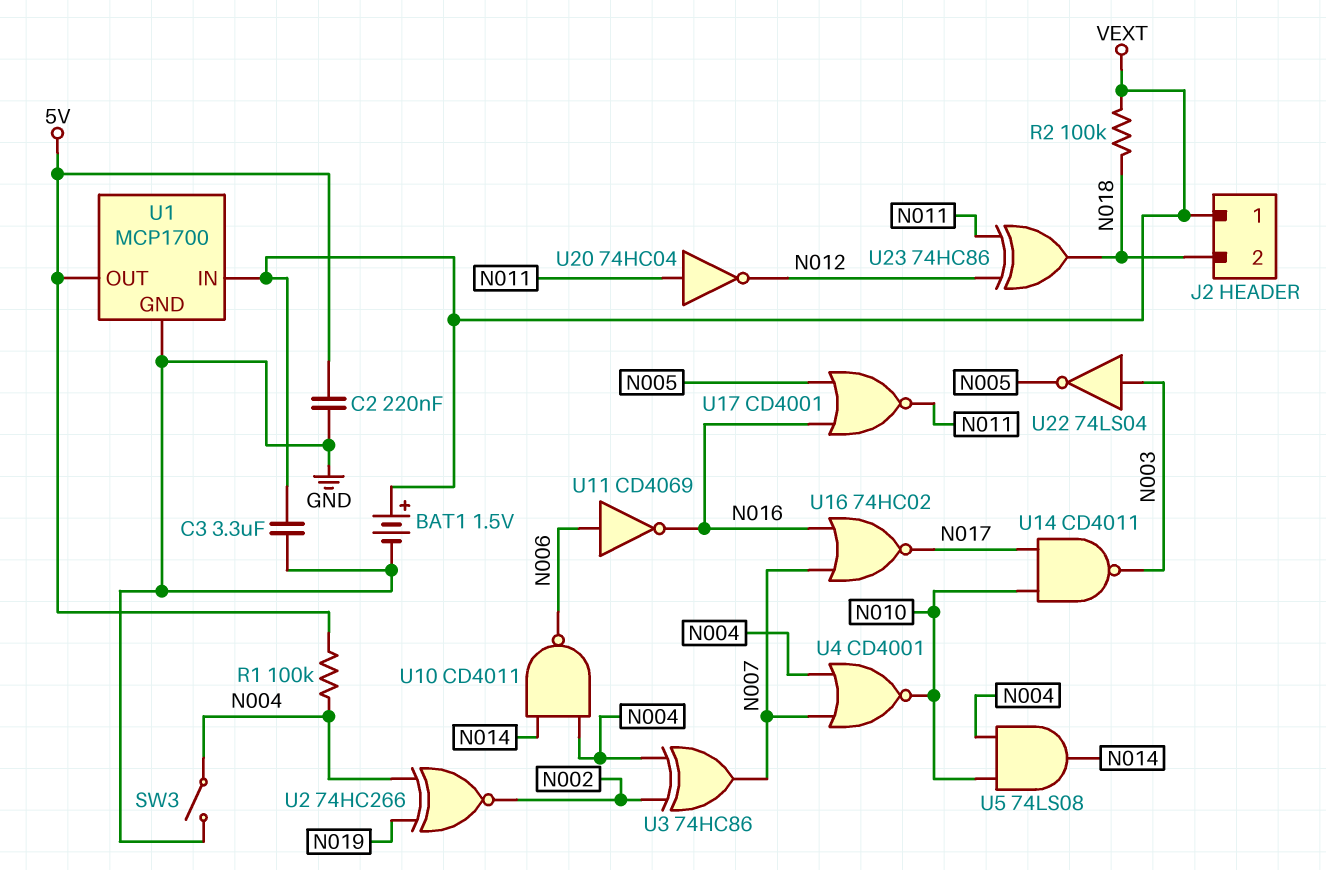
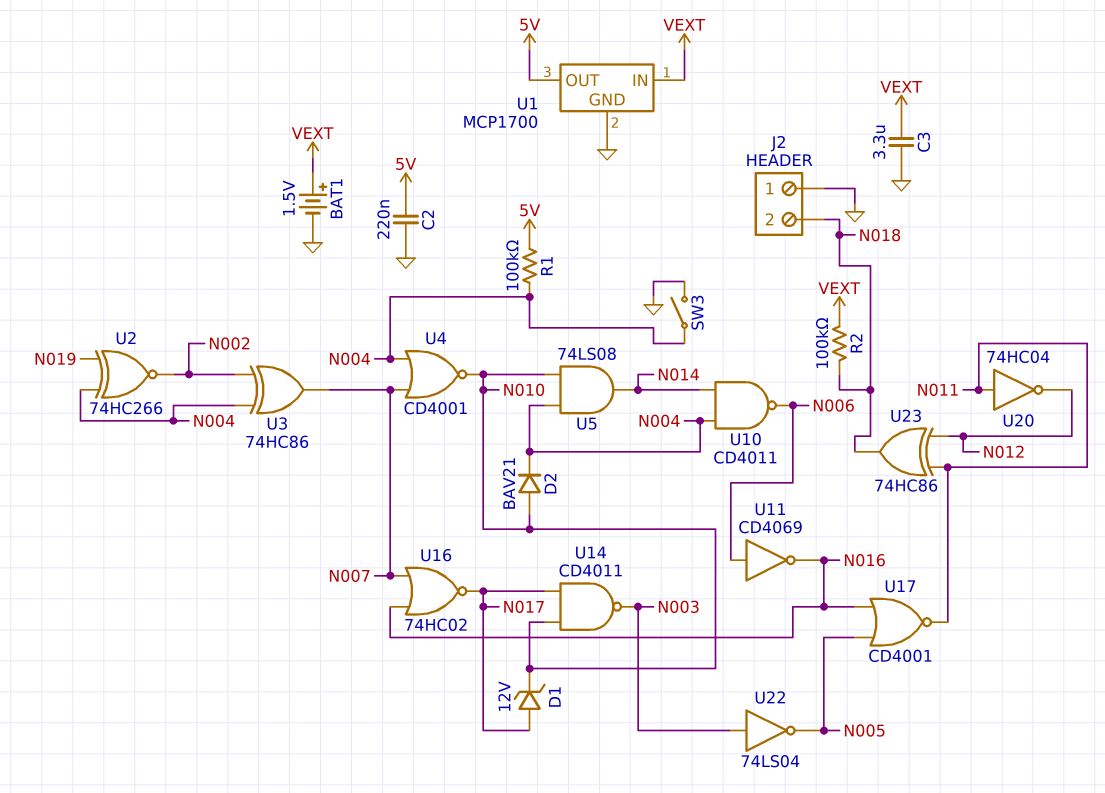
D1: none -> zener 12V (A N017, K N010)
D2: none -> diode BAV21 (A N010, K N004)
J2 pin 1: VEXT -> GND

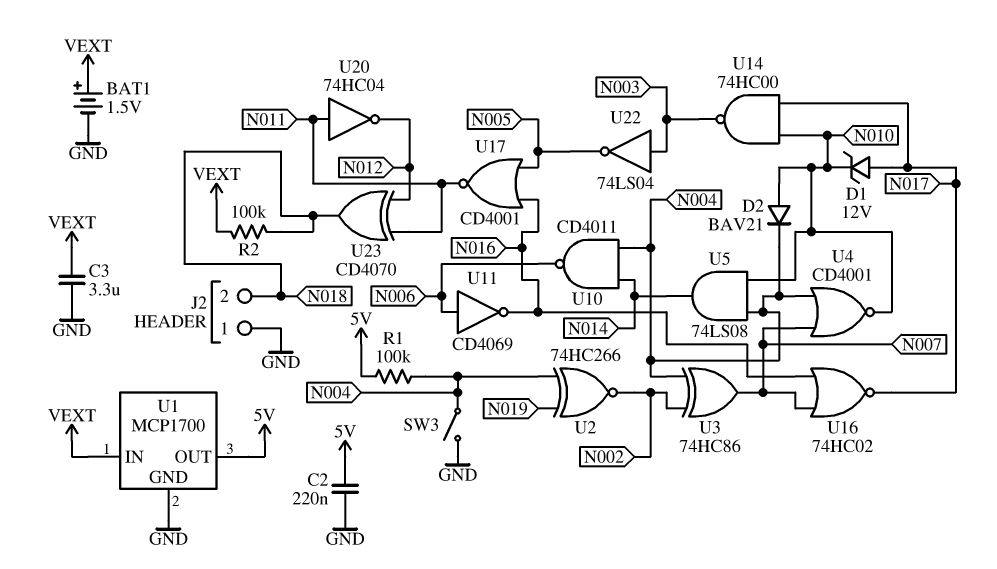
U14: NAND CD4011 (in N010, in N017, out N003) -> NAND 74HC00 (in N010, in N017, out N003)
U23: XOR 74HC86 (in N011, in N012, out N018) -> XOR CD4070 (in N011, in N012, out N018)

